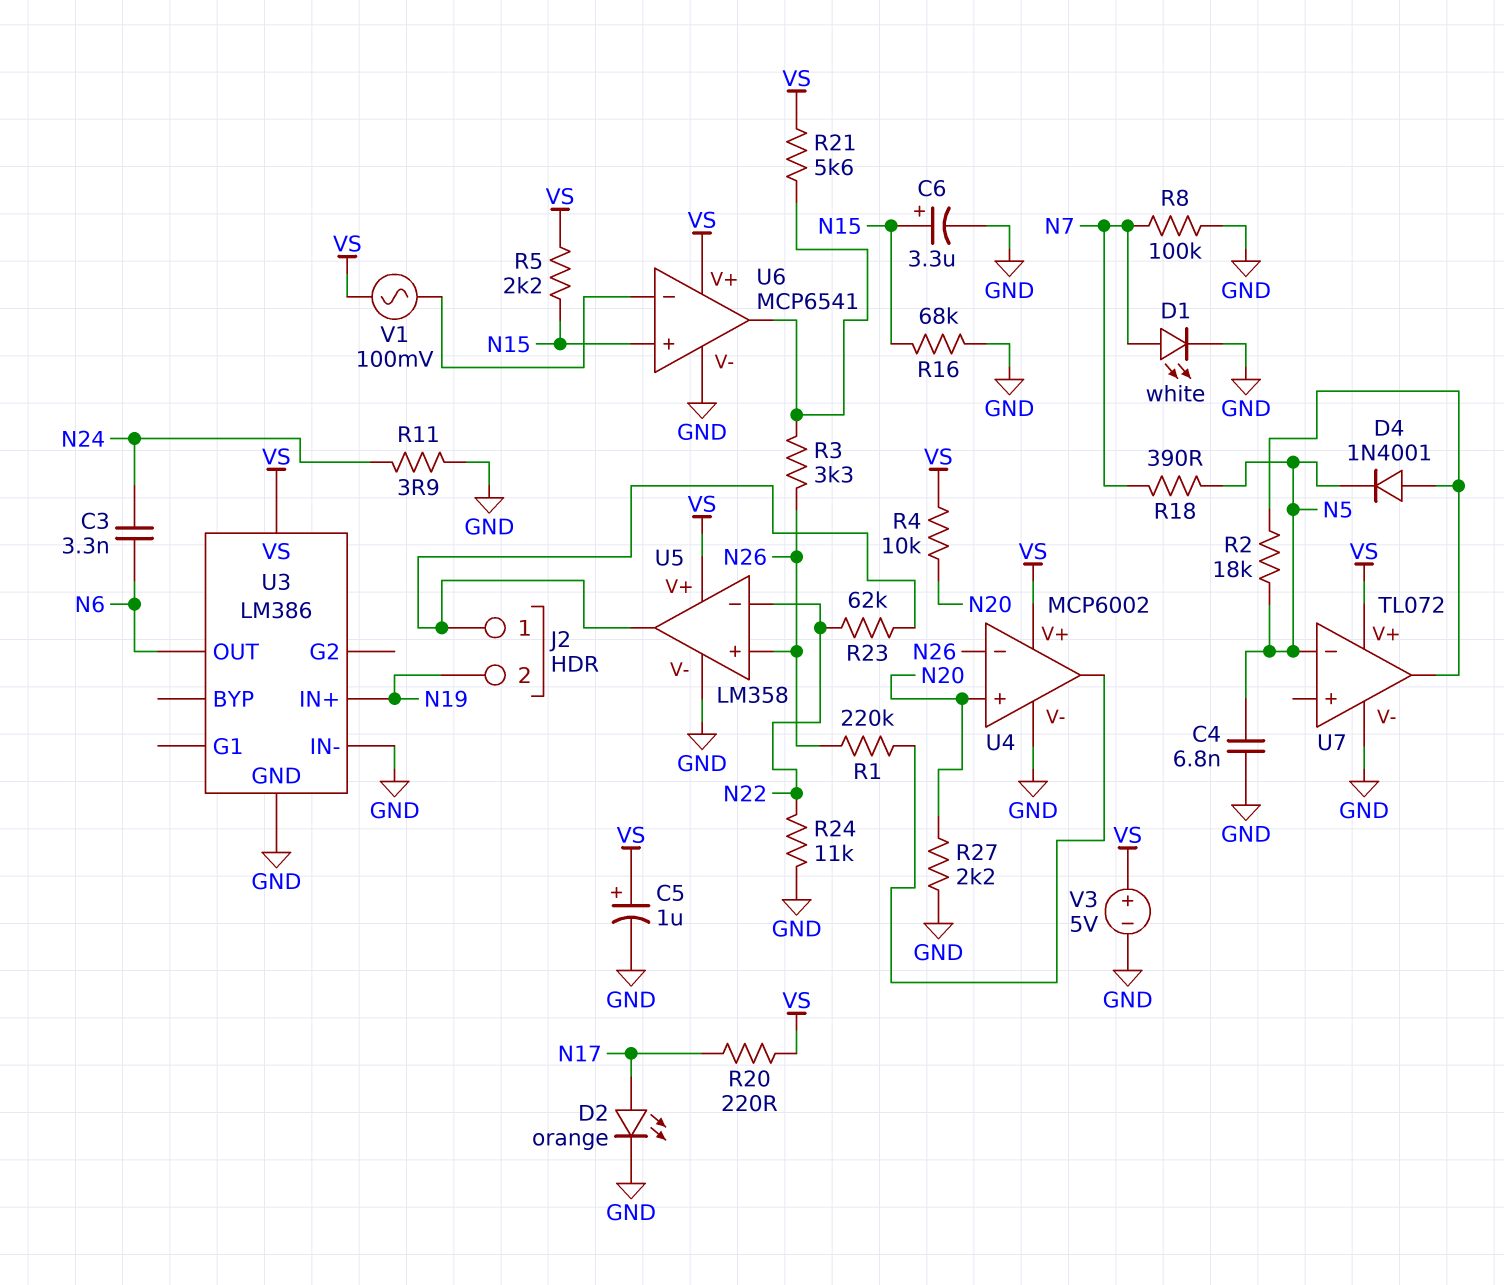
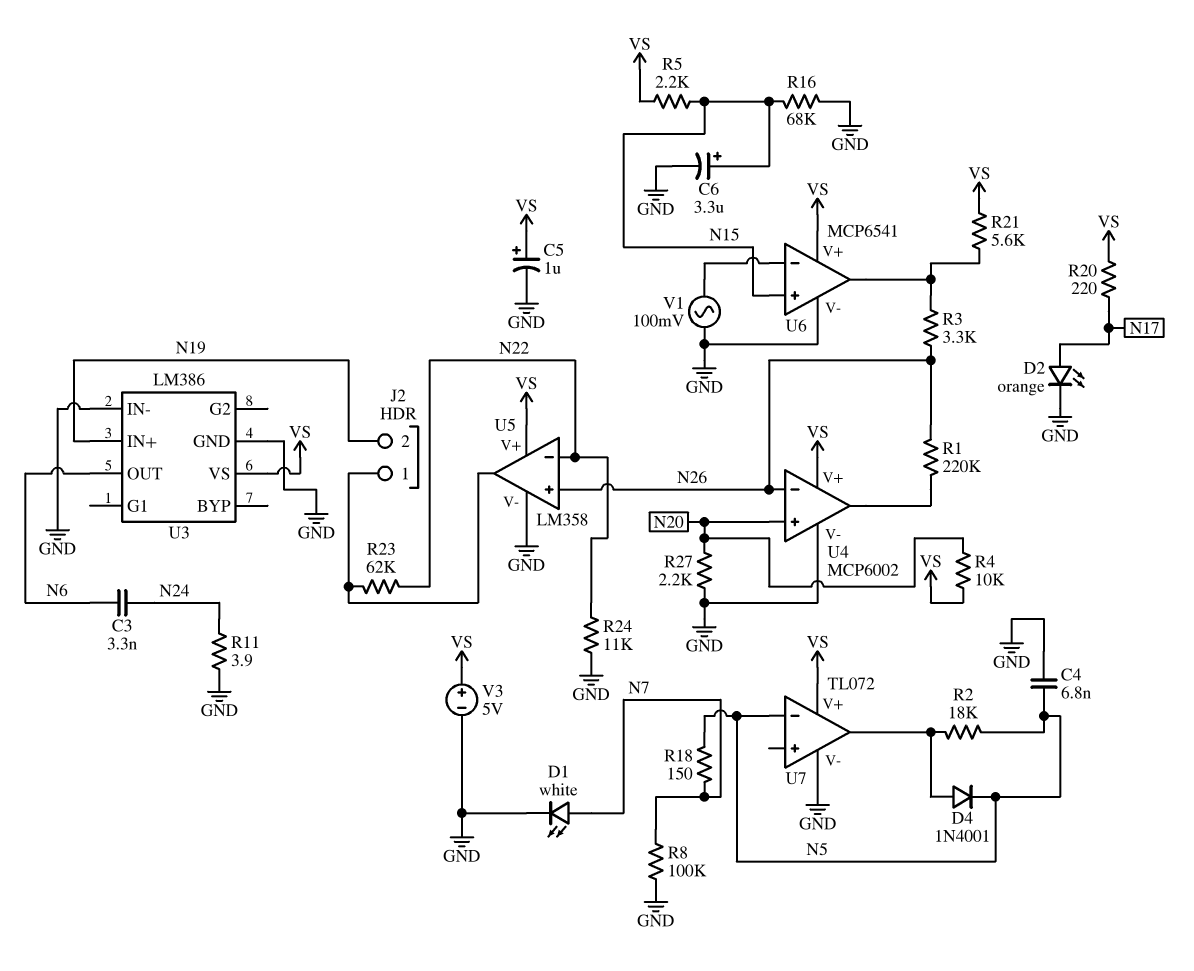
R18: 390 (N5, N7) -> 150 (N5, N7)
V1: AC 100mV (U6/in-, VS) -> AC 100mV (GND, U6/in-)

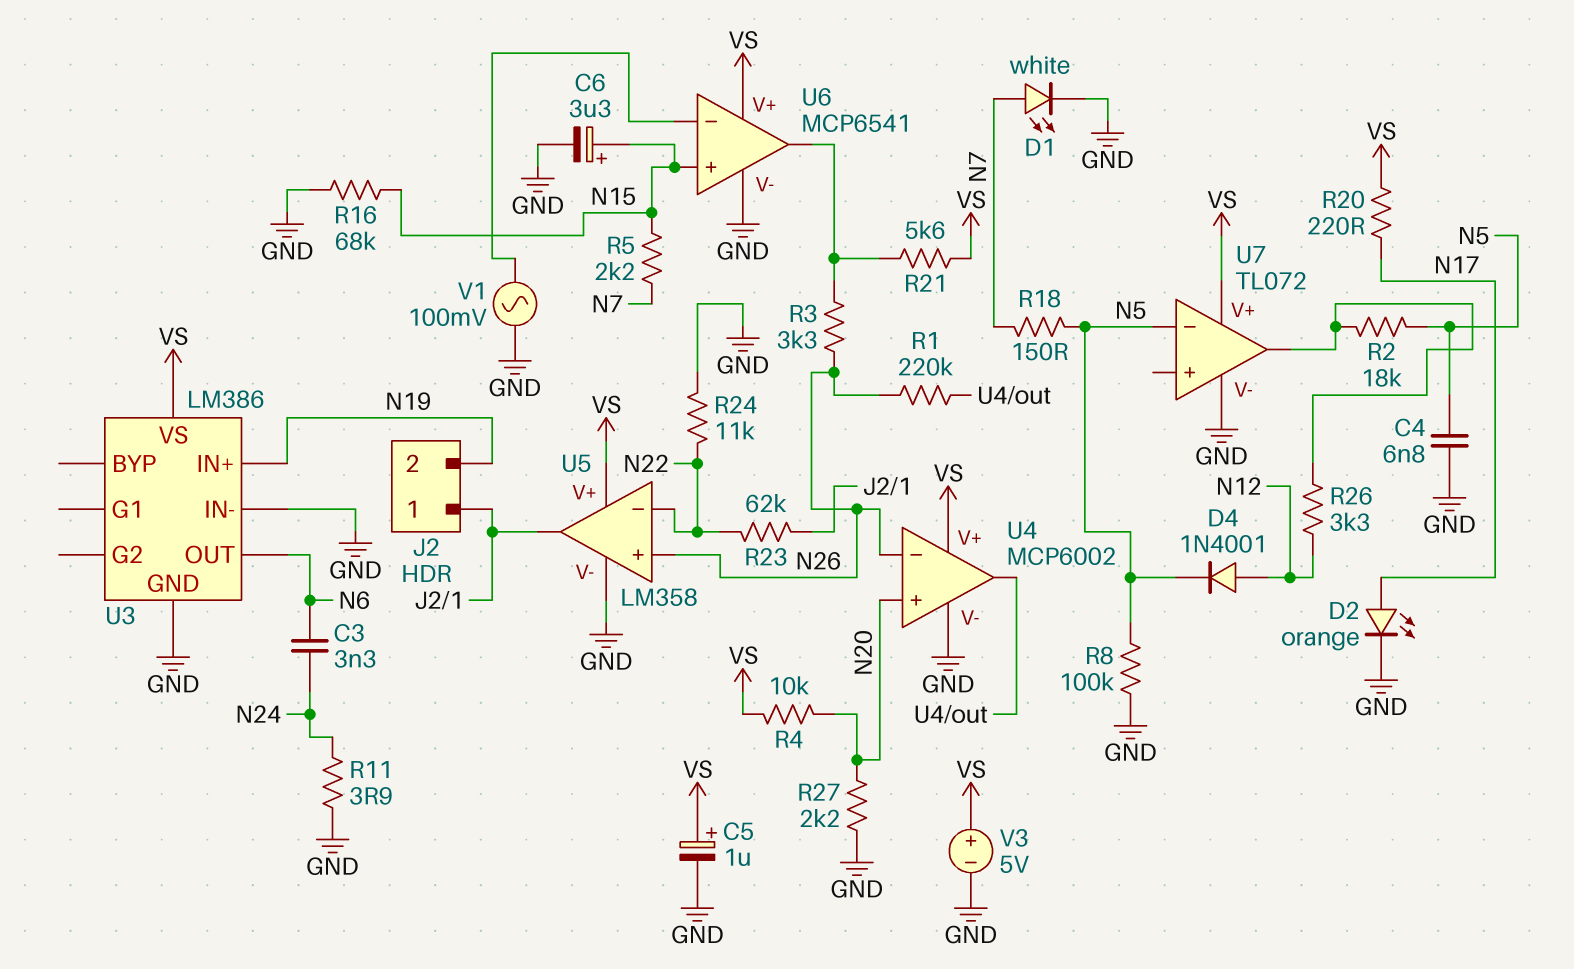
D4: diode 1N4001 (A U7/out, K N5) -> diode 1N4001 (A N12, K N5)
R5: 2.2k (N15, VS) -> 2.2k (N7, N15)
R8: 100k (GND, N7) -> 100k (GND, N5)
R26: none -> 3.3k (N12, U7/out)

